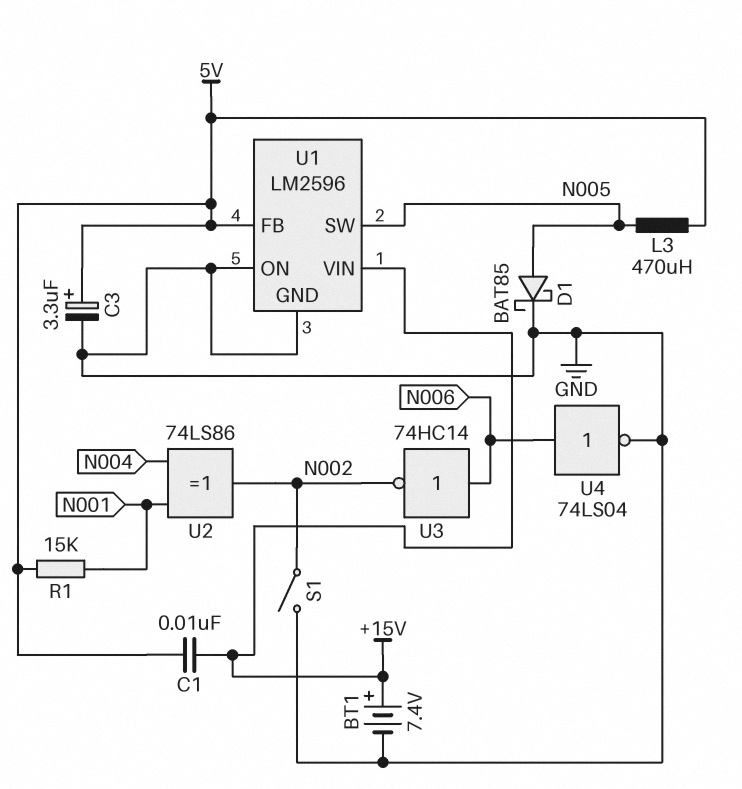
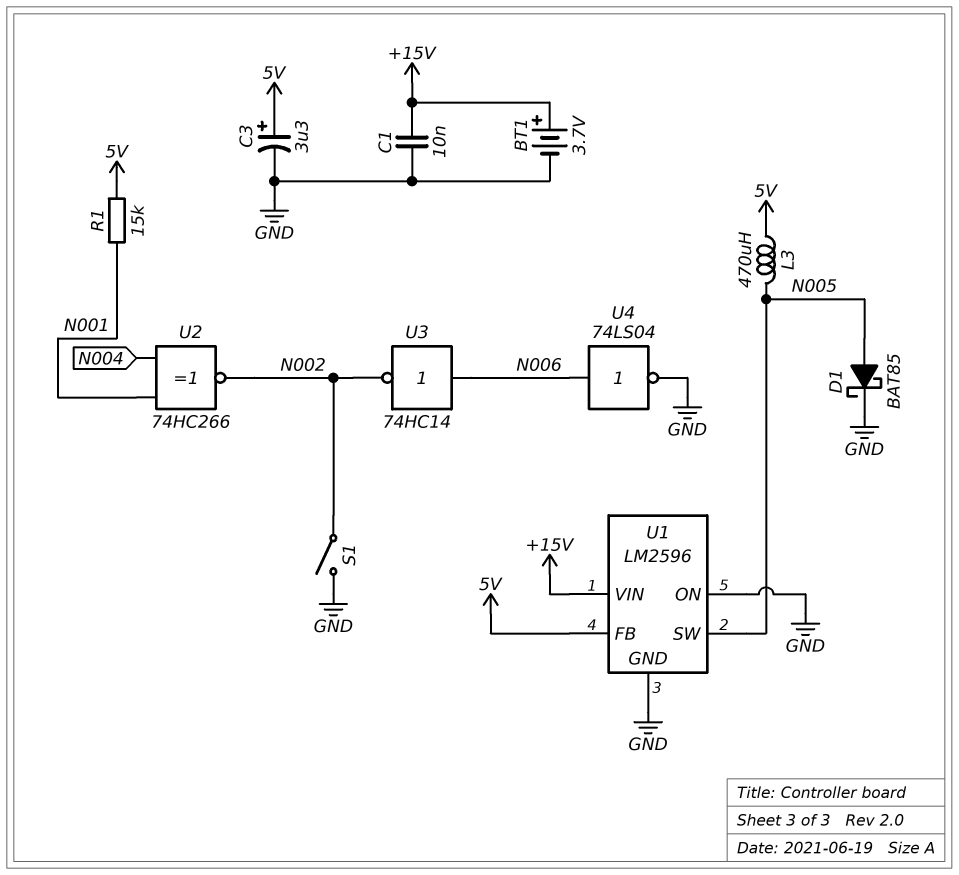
BT1: 7.4V (plus +15V, minus GND) -> 3.7V (plus +15V, minus GND)
C1: 10nF (+15V, 5V) -> 10nF (+15V, GND)
U2: XOR 74LS86 (in N001, in N004, out N002) -> XNOR 74HC266 (in N001, in N004, out N002)

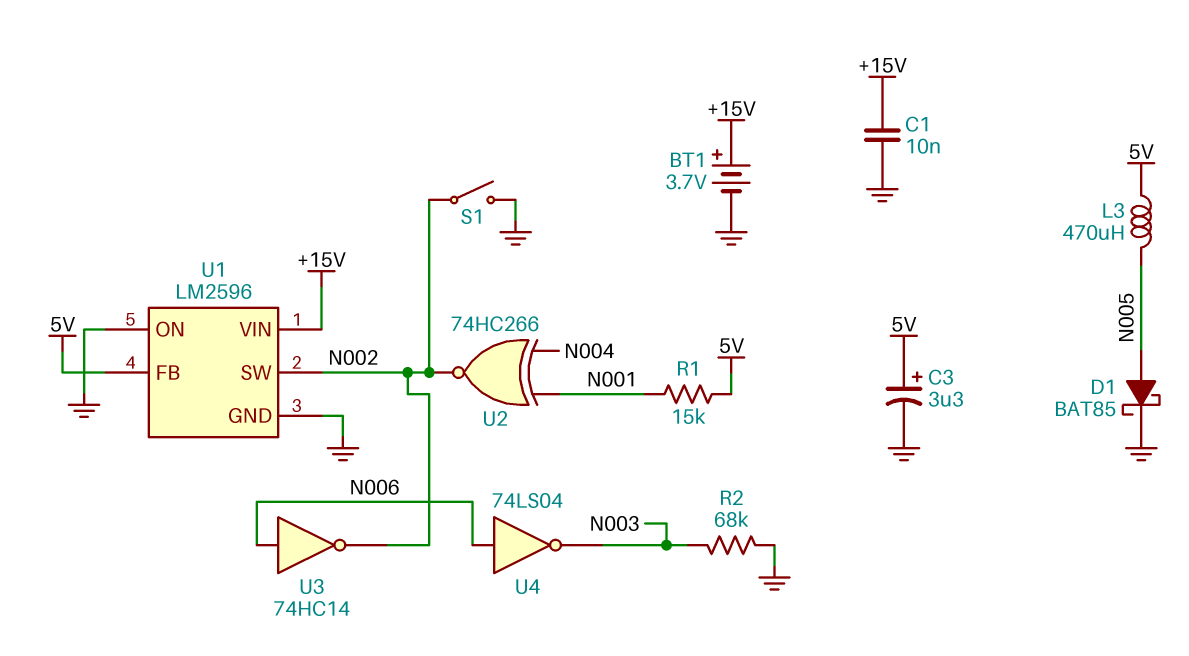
R2: none -> 68k (GND, N003)
U1 pin SW: N005 -> N002
U4: NOT 74LS04 (in N006, out GND) -> NOT 74LS04 (in N006, out N003)

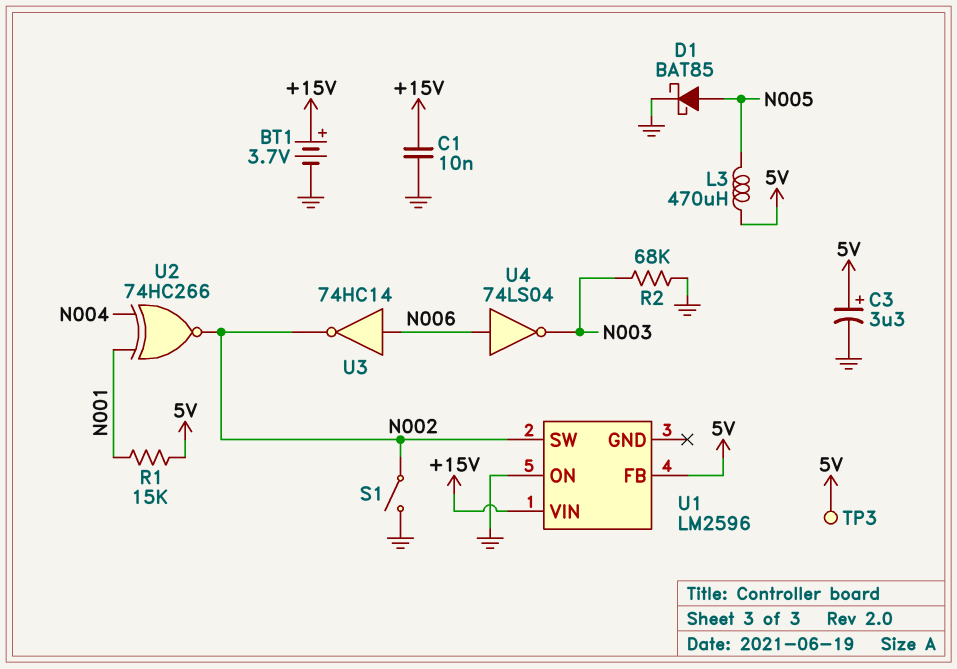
TP3: none -> test point (5V)
U1 pin GND: GND -> none

